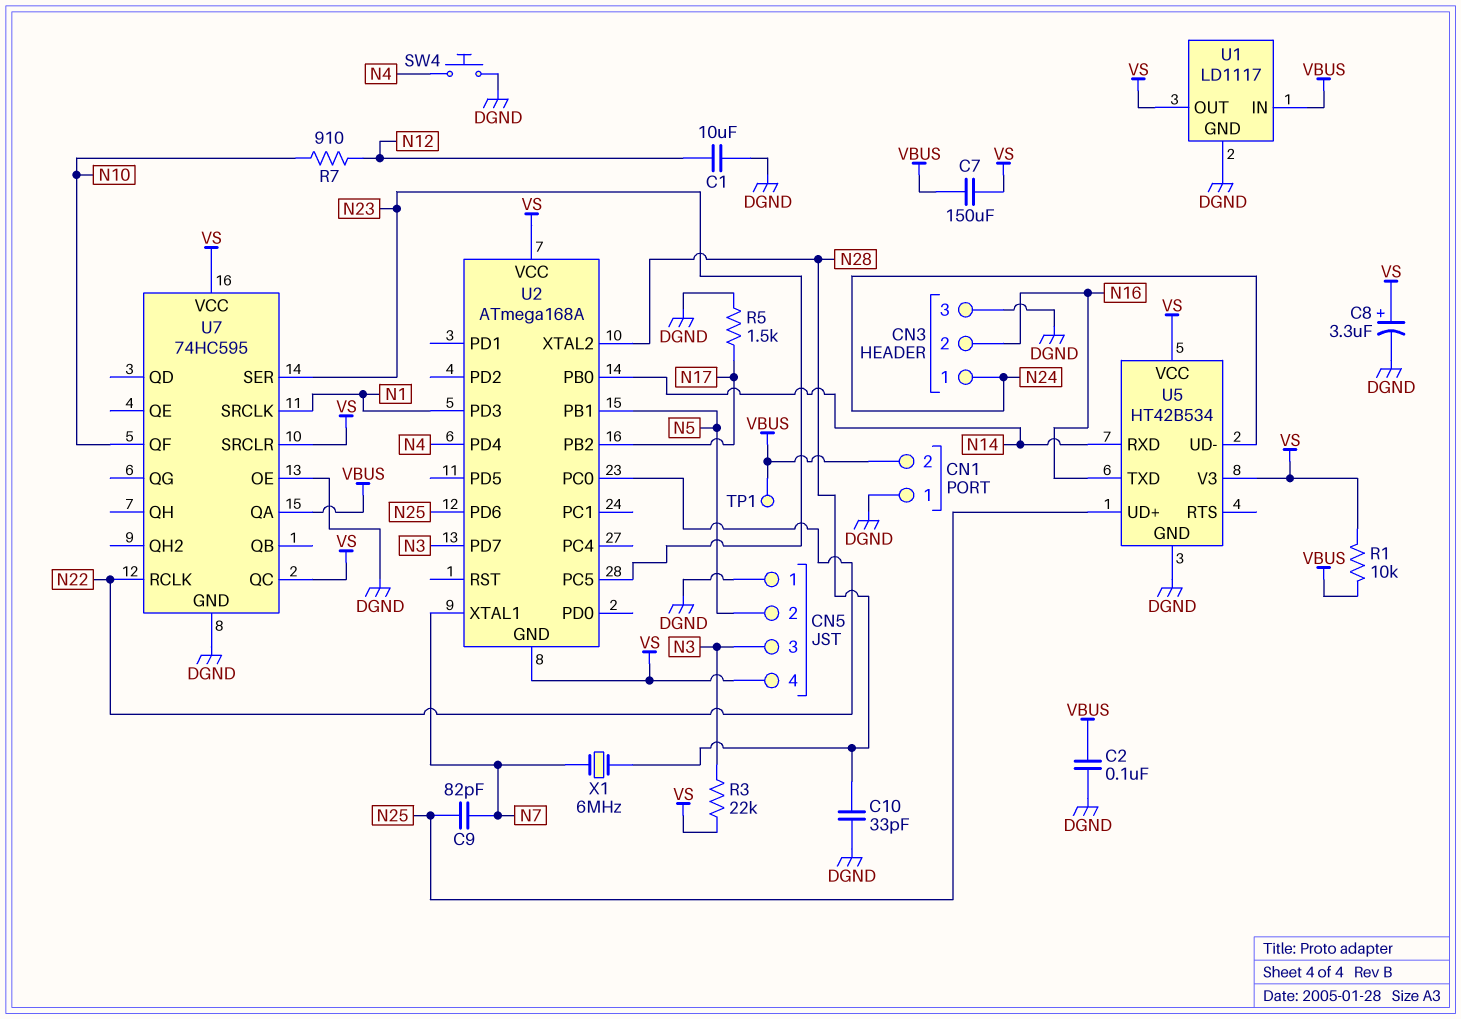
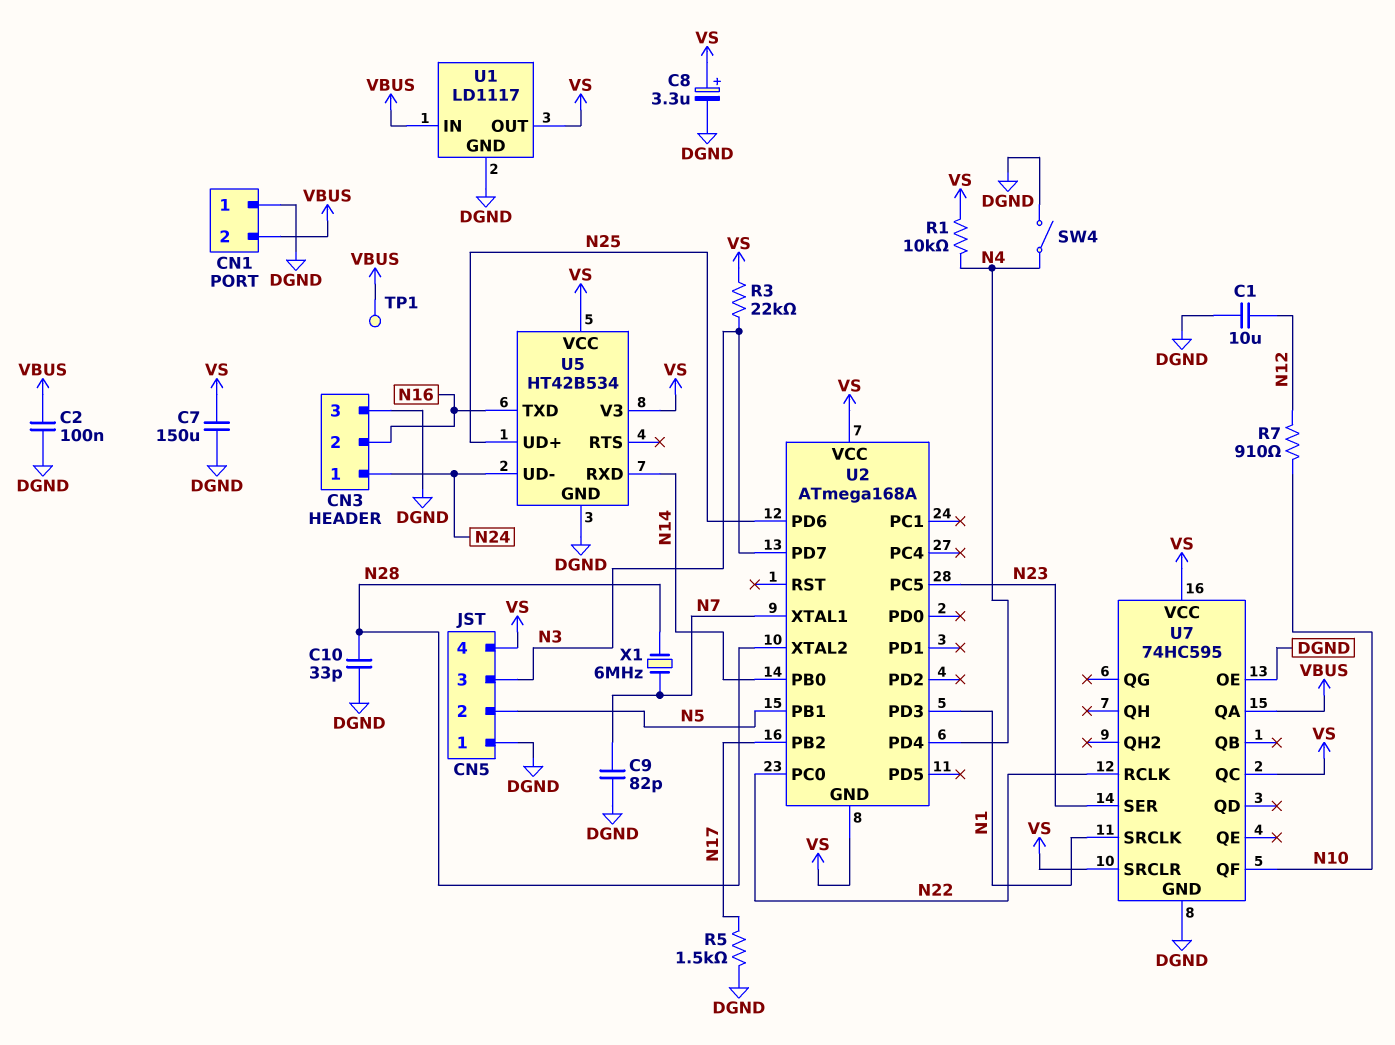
C7: 150uF (VBUS, VS) -> 150uF (DGND, VS)
C9: 82pF (N7, N25) -> 82pF (DGND, N7)
R1: 10k (VBUS, VS) -> 10k (N4, VS)
SW4: button (DGND, N4) -> switch (DGND, N4)

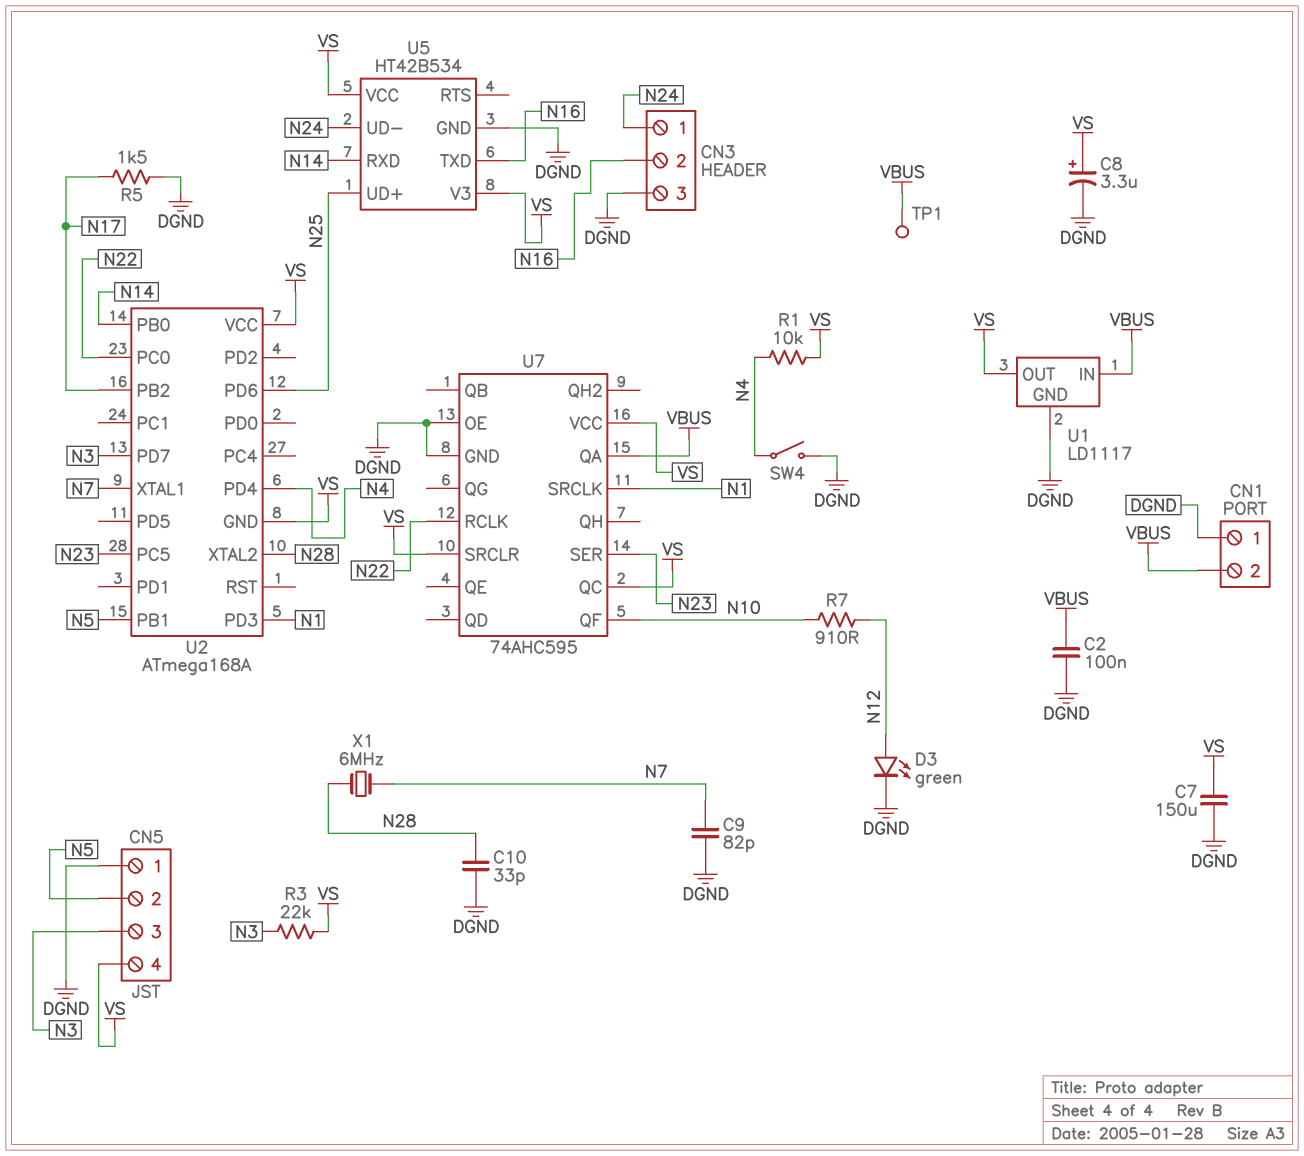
C1: 10uF (DGND, N12) -> none
D3: none -> LED green (A N12, K DGND)
U7: 74HC595 -> 74AHC595

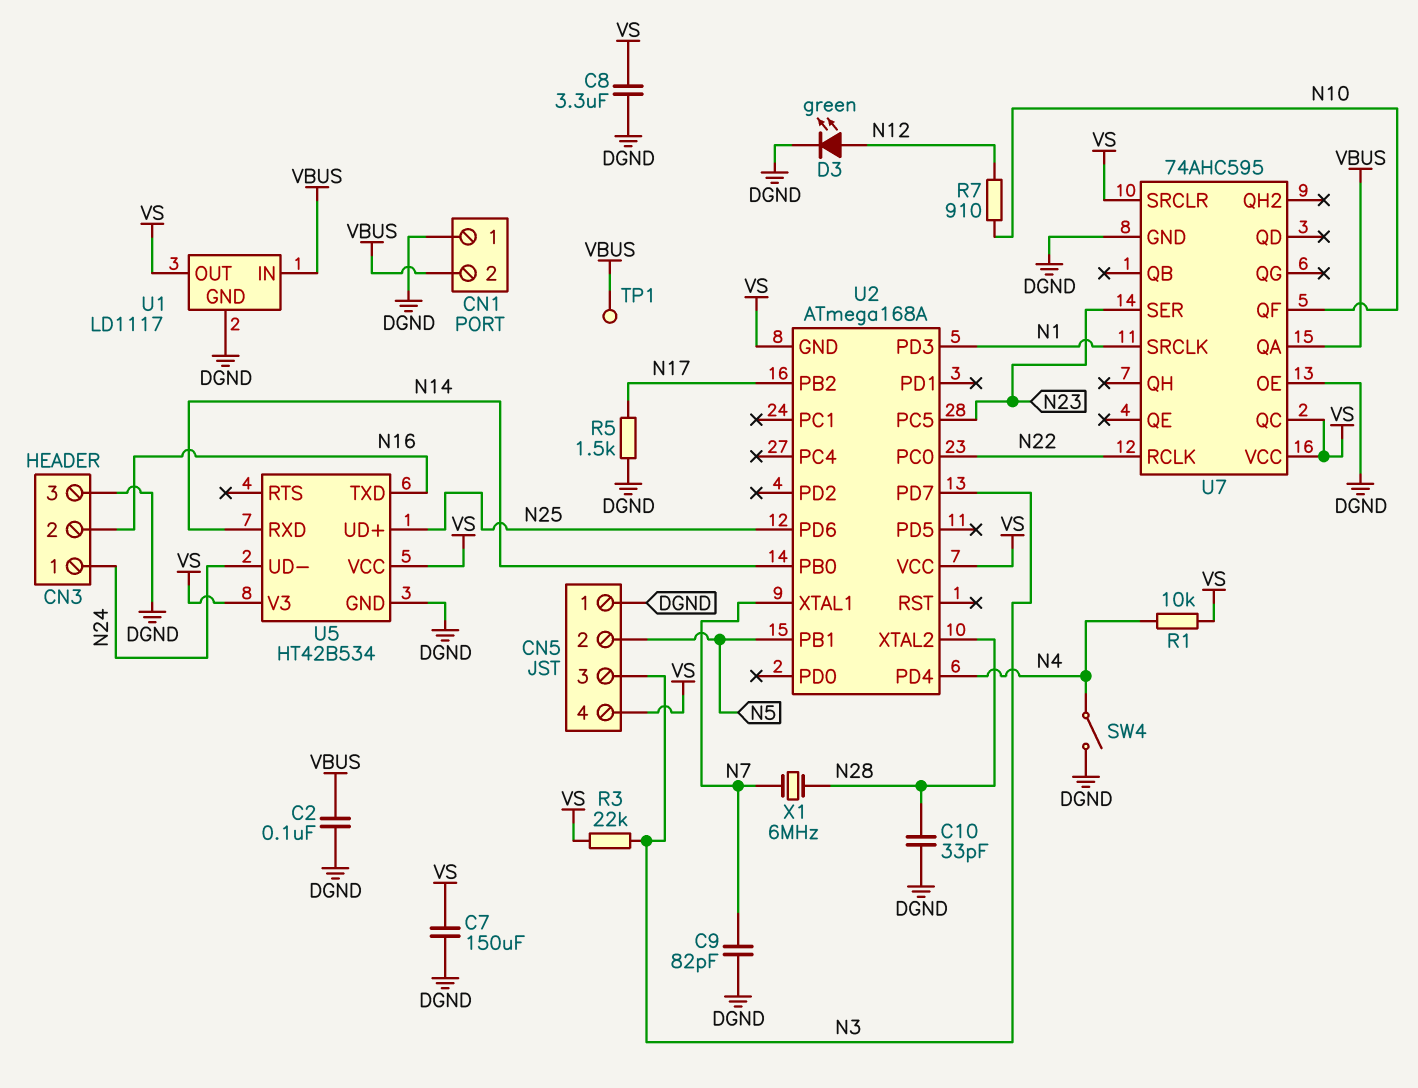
C8: 3.3uF (plus VS, minus DGND) -> 3.3uF (DGND, VS)

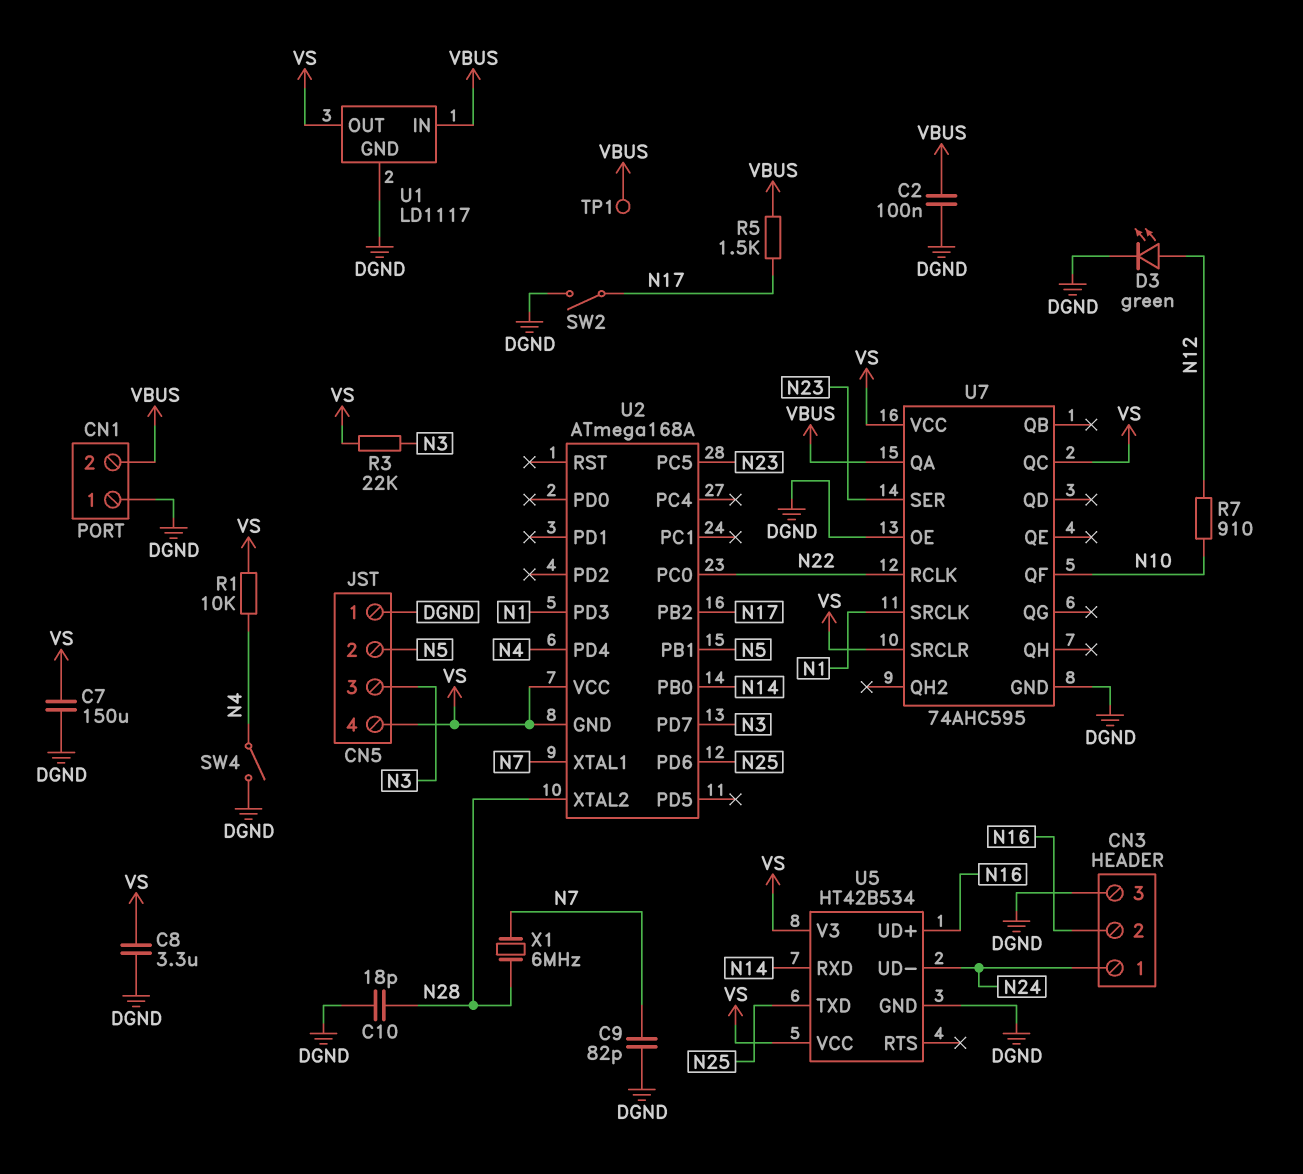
C10: 33pF (DGND, N28) -> 18pF (DGND, N28)
R5: 1.5k (DGND, N17) -> 1.5k (N17, VBUS)
SW2: none -> switch (DGND, N17)
U5 pin TXD: N16 -> N25
U5 pin UD+: N25 -> N16

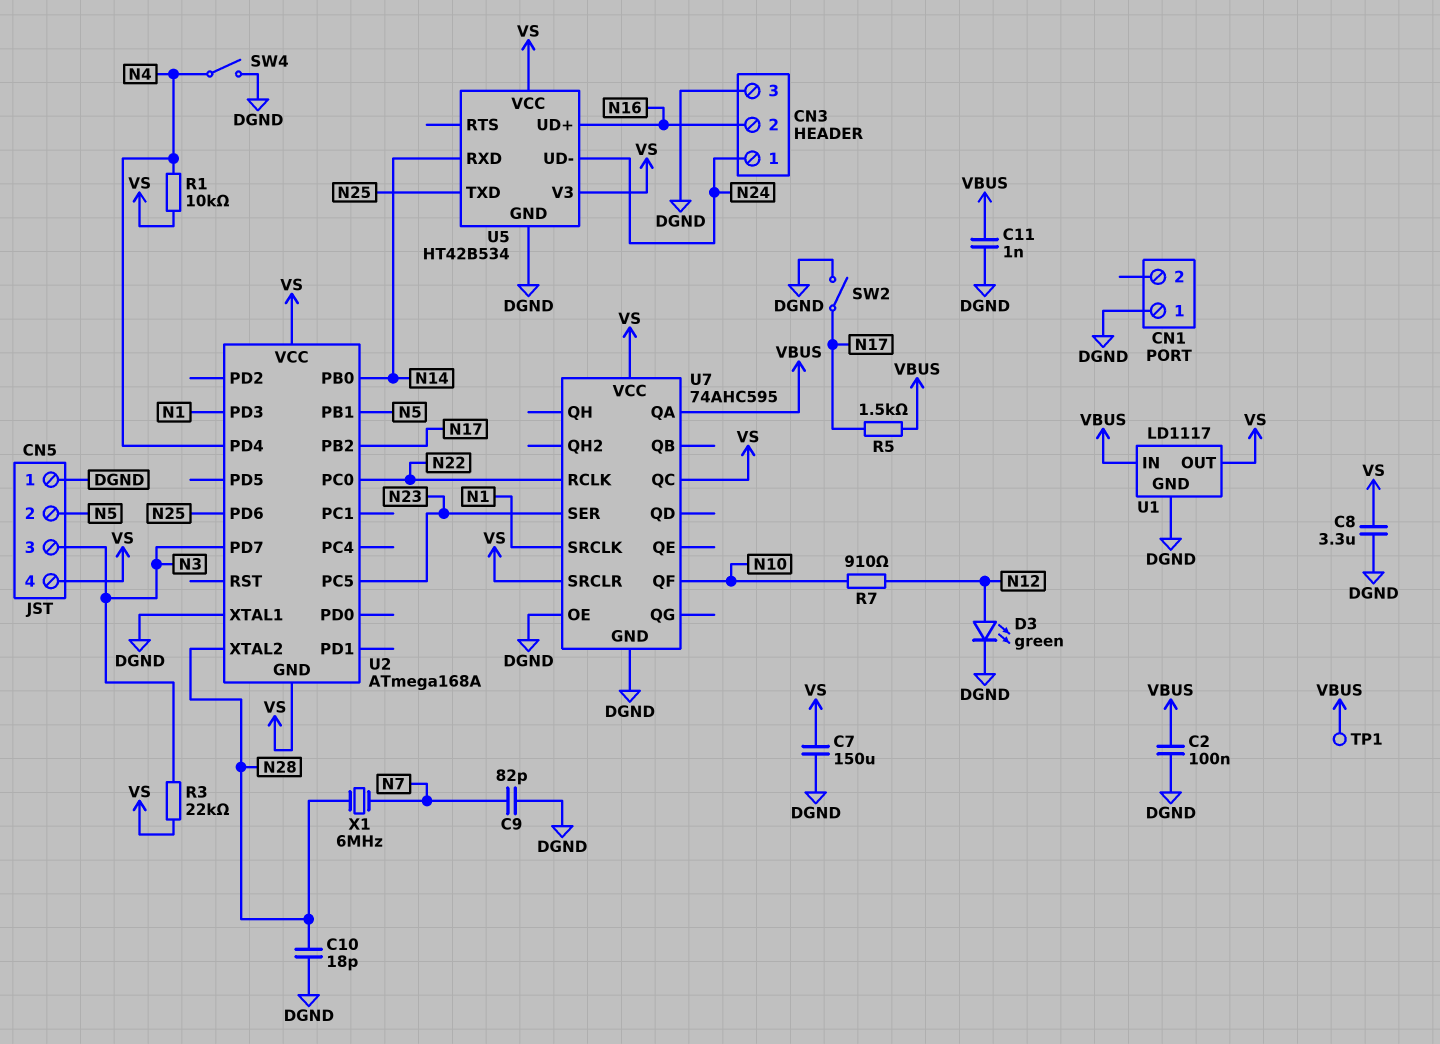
C11: none -> 1nF (DGND, VBUS)
CN1 pin 2: VBUS -> none
U2 pin XTAL1: N7 -> DGND

